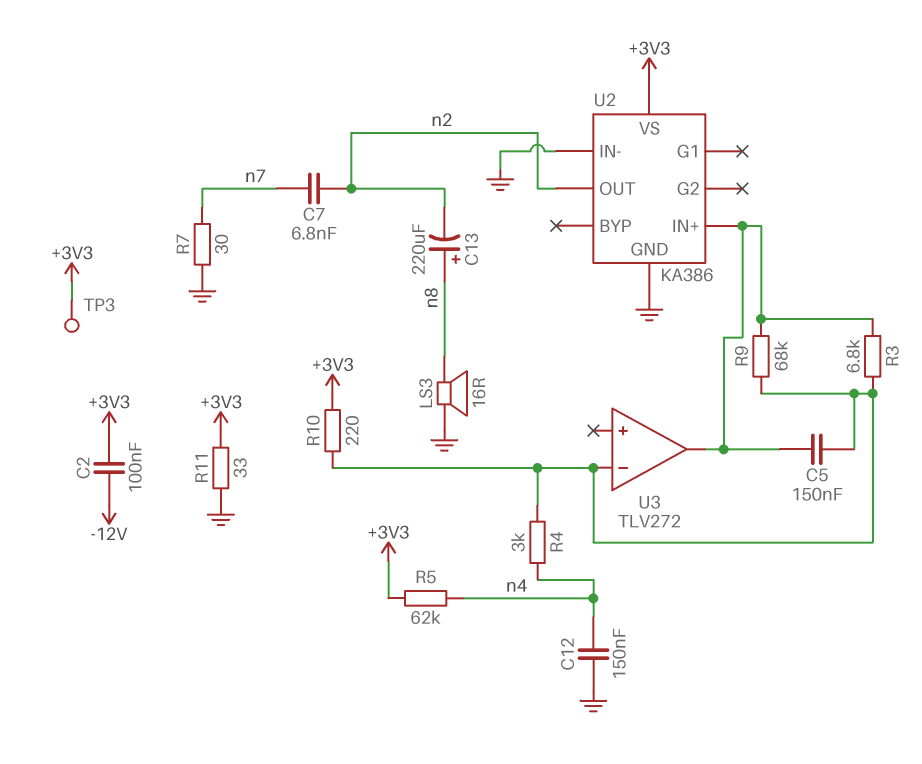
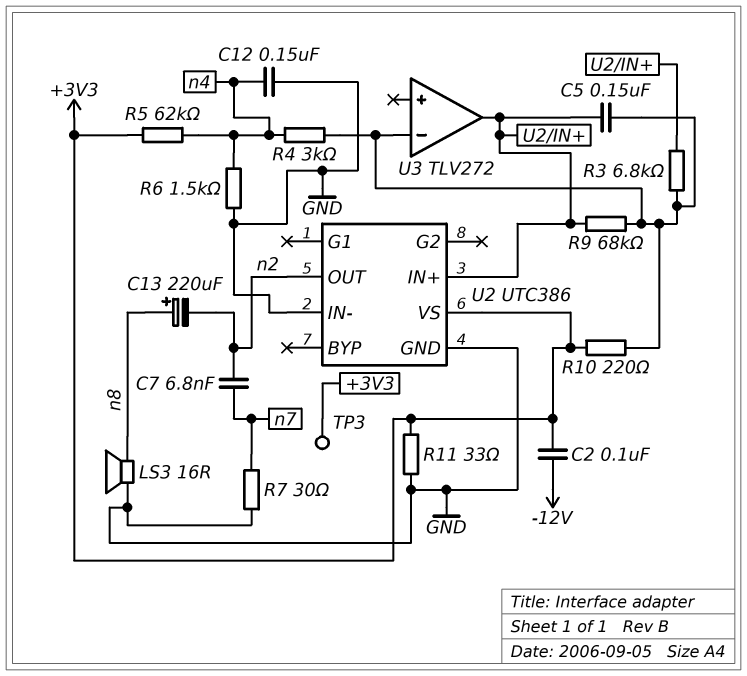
R6: none -> 1.5k (GND, n4)
U2: KA386 -> UTC386

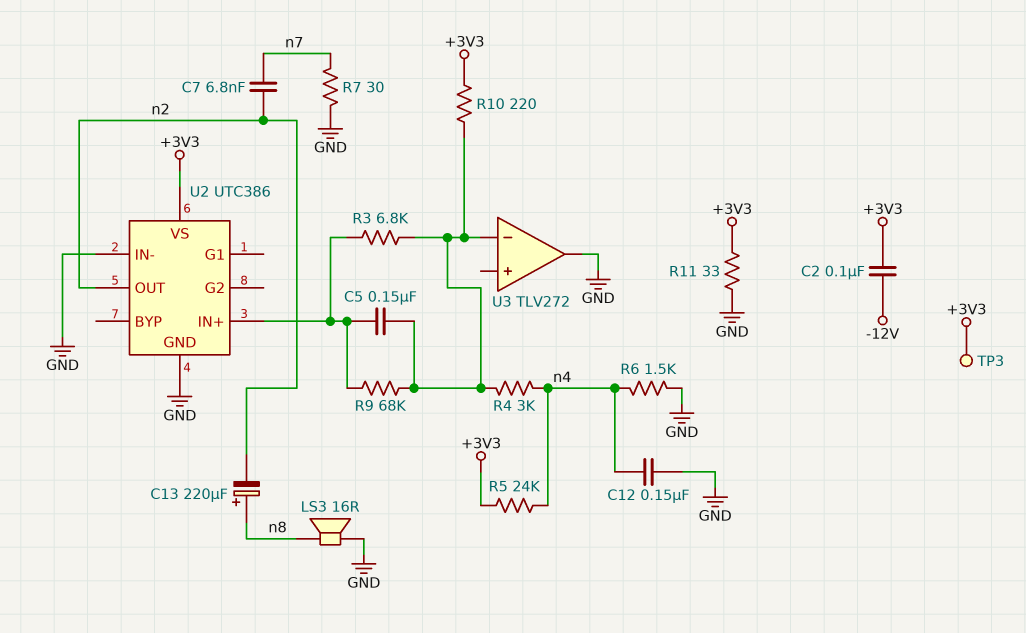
R5: 62k (+3V3, n4) -> 24k (+3V3, n4)
U3 pin out: U2/IN+ -> GND

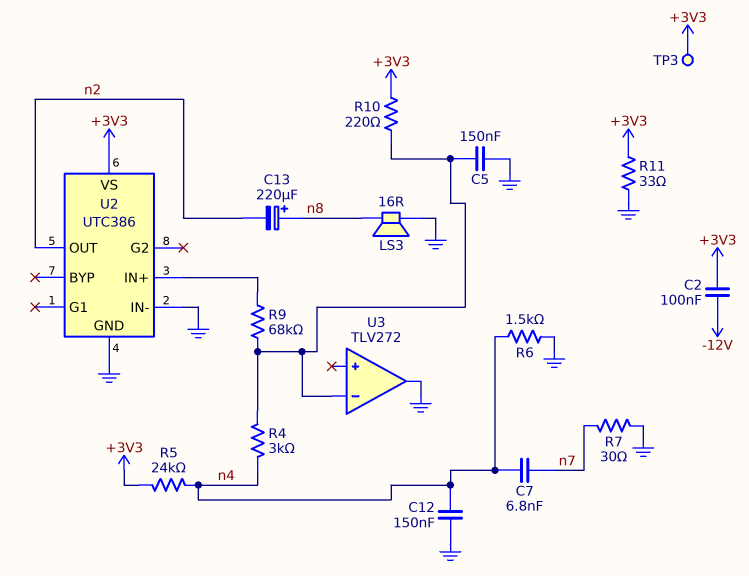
C5: 150nF (U2/IN+, U3/in-) -> 150nF (GND, U3/in-)
C7: 6.8nF (n2, n7) -> 6.8nF (n4, n7)
R3: 6.8k (U2/IN+, U3/in-) -> none

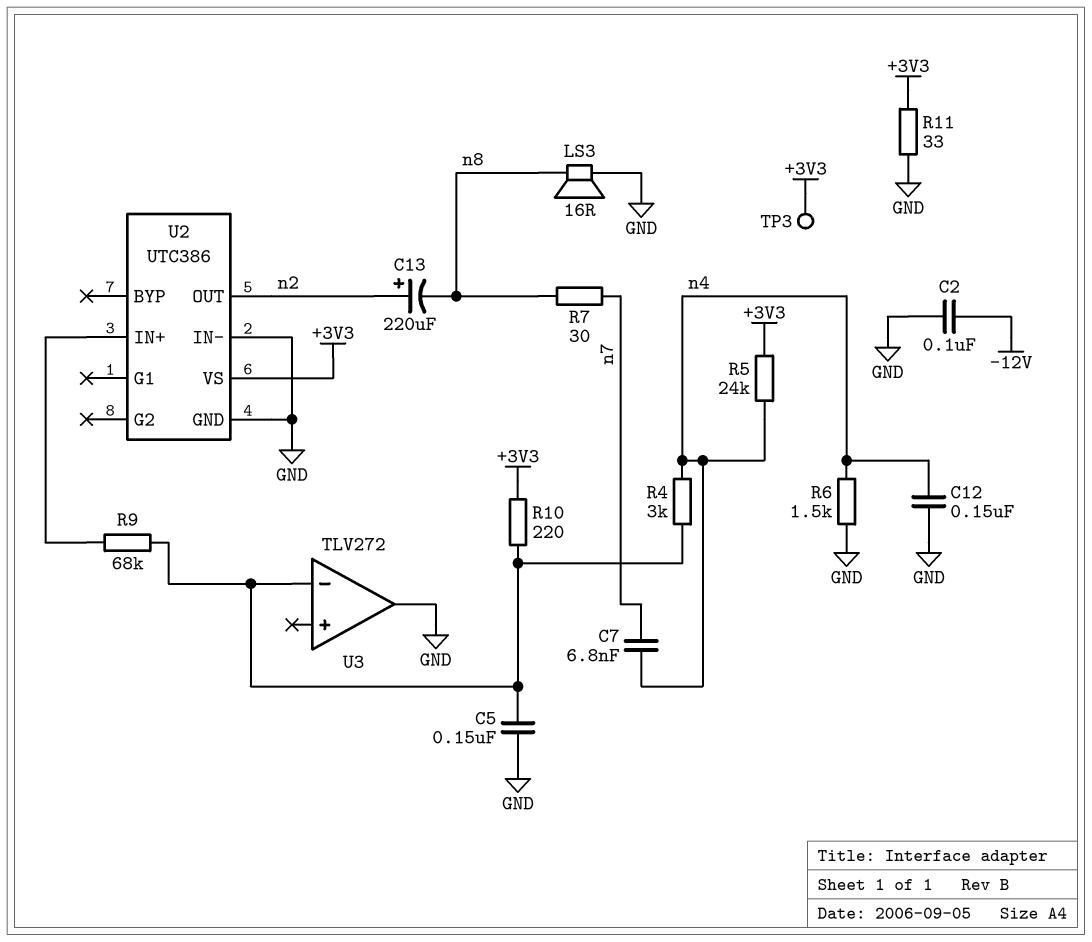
C2: 100nF (+3V3, -12V) -> 100nF (-12V, GND)
C13: 220uF (plus n8, minus n2) -> 220uF (plus n2, minus n8)
R7: 30 (GND, n7) -> 30 (n7, n8)

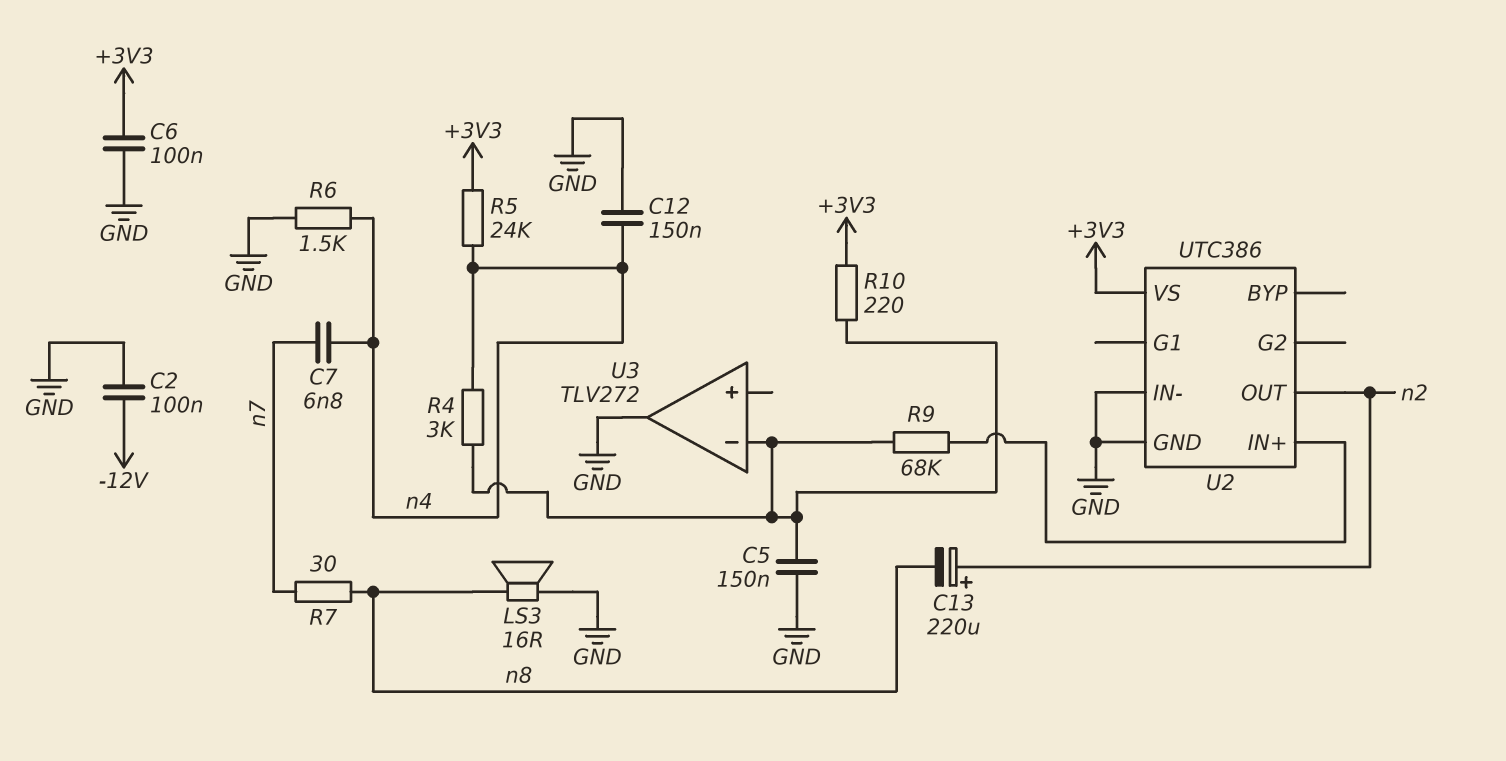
C6: none -> 100nF (+3V3, GND)
R11: 33 (+3V3, GND) -> none
TP3: test point (+3V3) -> none

